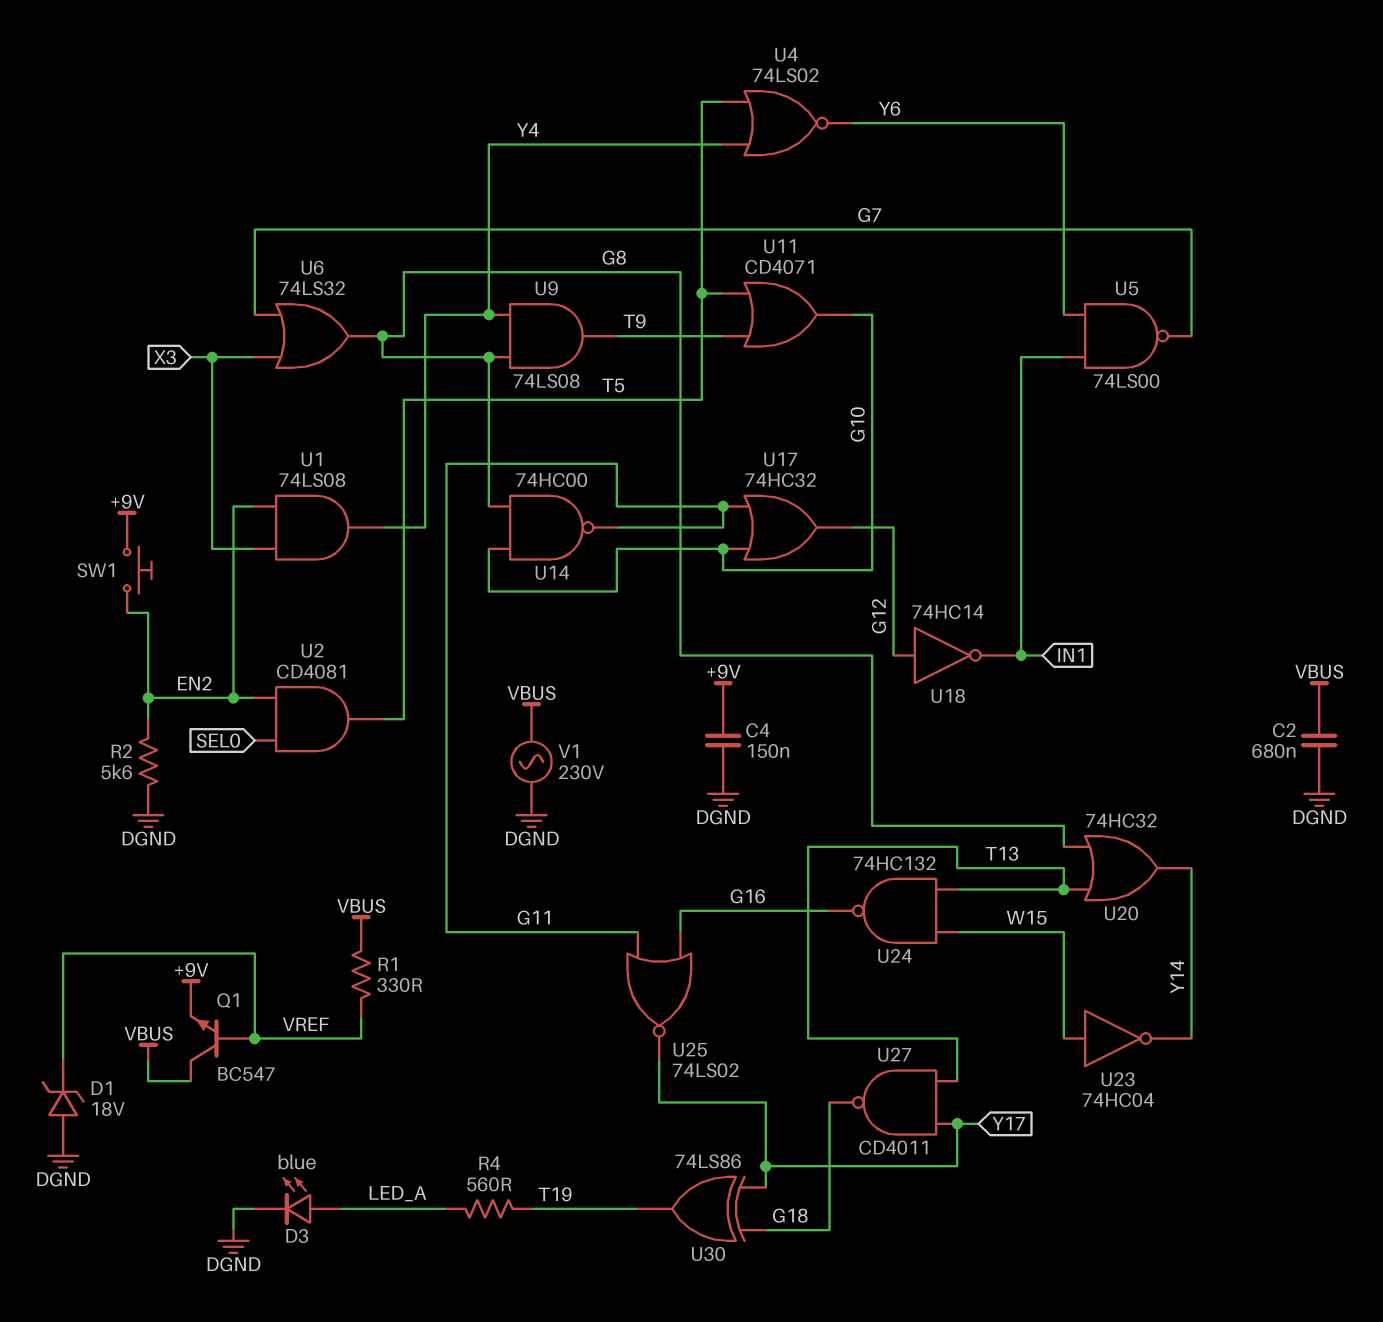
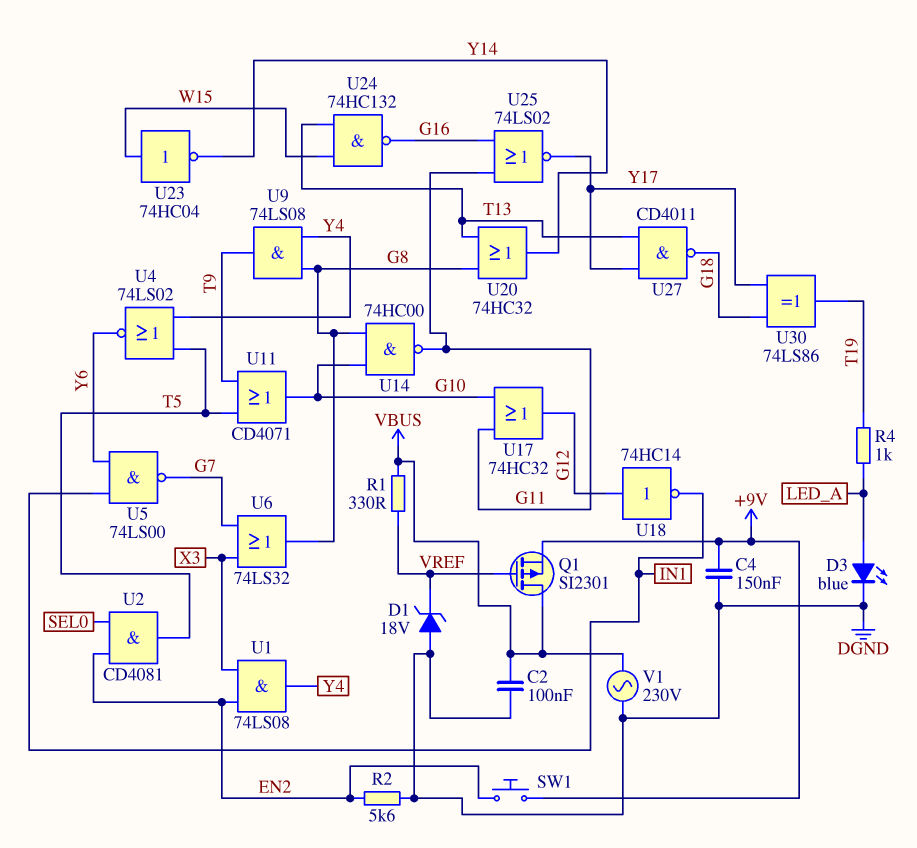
C2: 680nF (DGND, VBUS) -> 100nF (DGND, VBUS)
Q1: NPN BC547 (B VREF, C VBUS, E +9V) -> PMOS SI2301 (G VREF, D VBUS, S +9V)
R4: 560 (LED_A, T19) -> 1k (LED_A, T19)

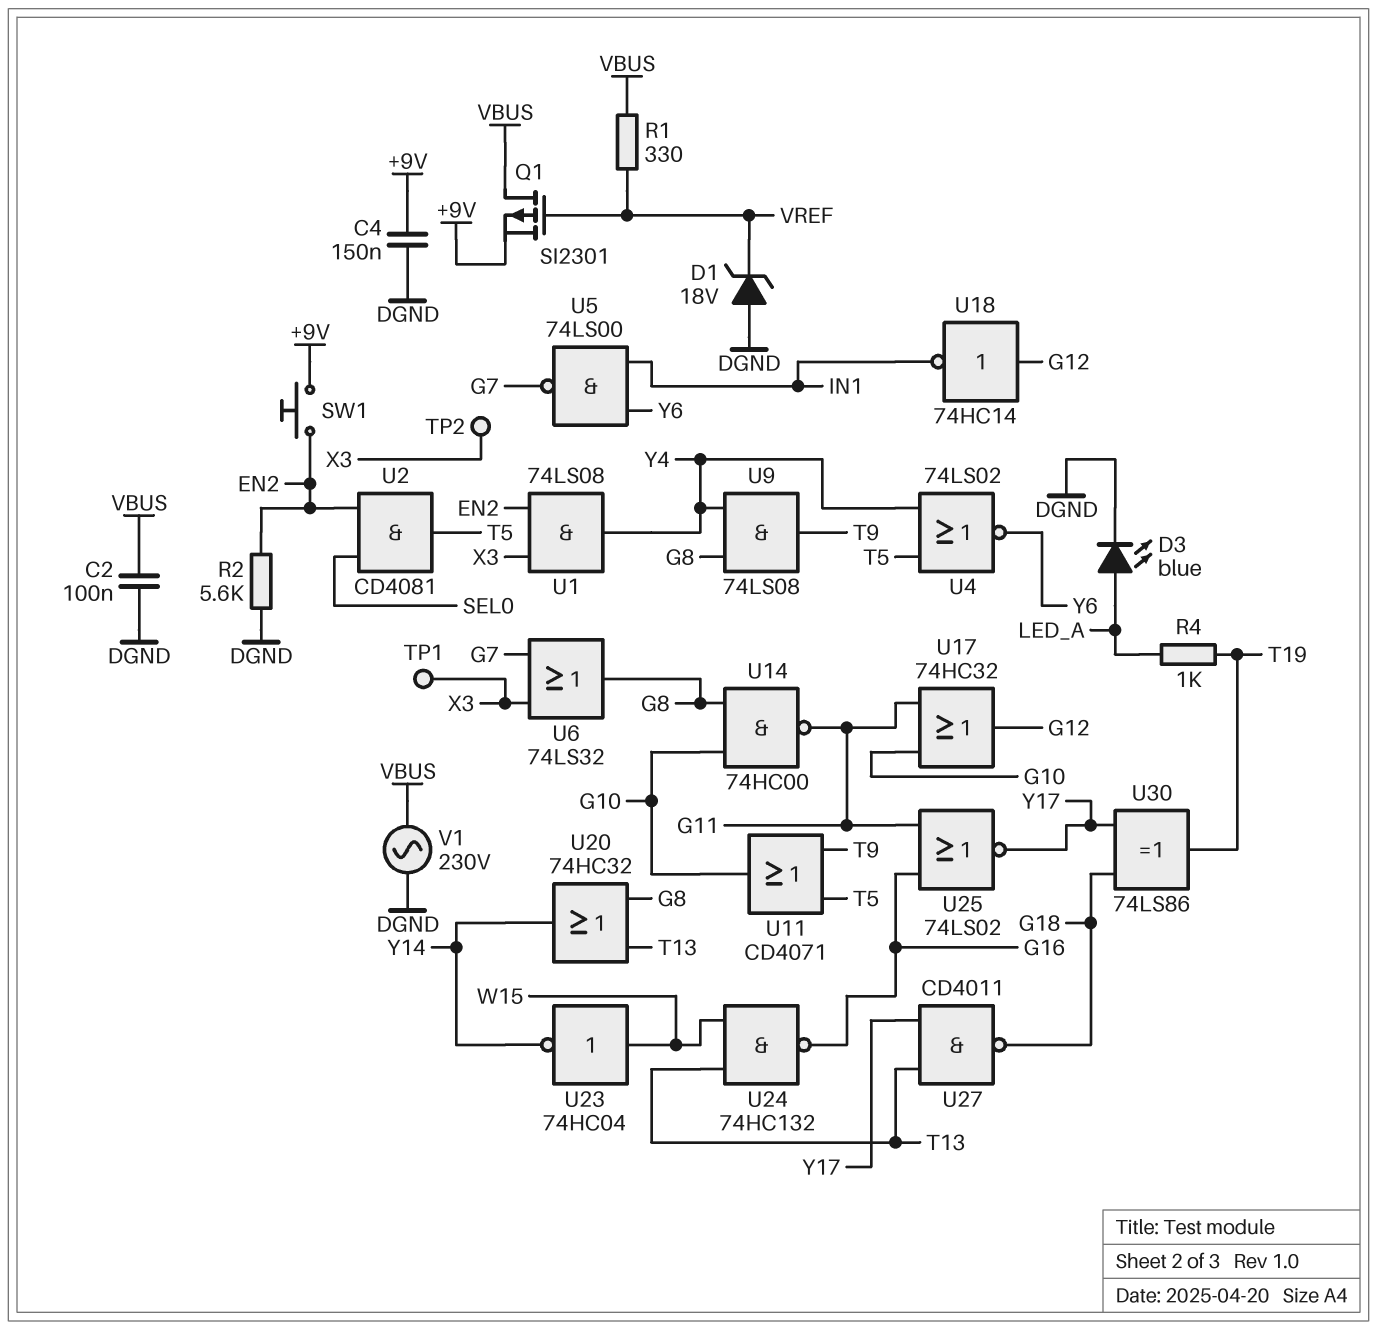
TP1: none -> test point (X3)
TP2: none -> test point (X3)

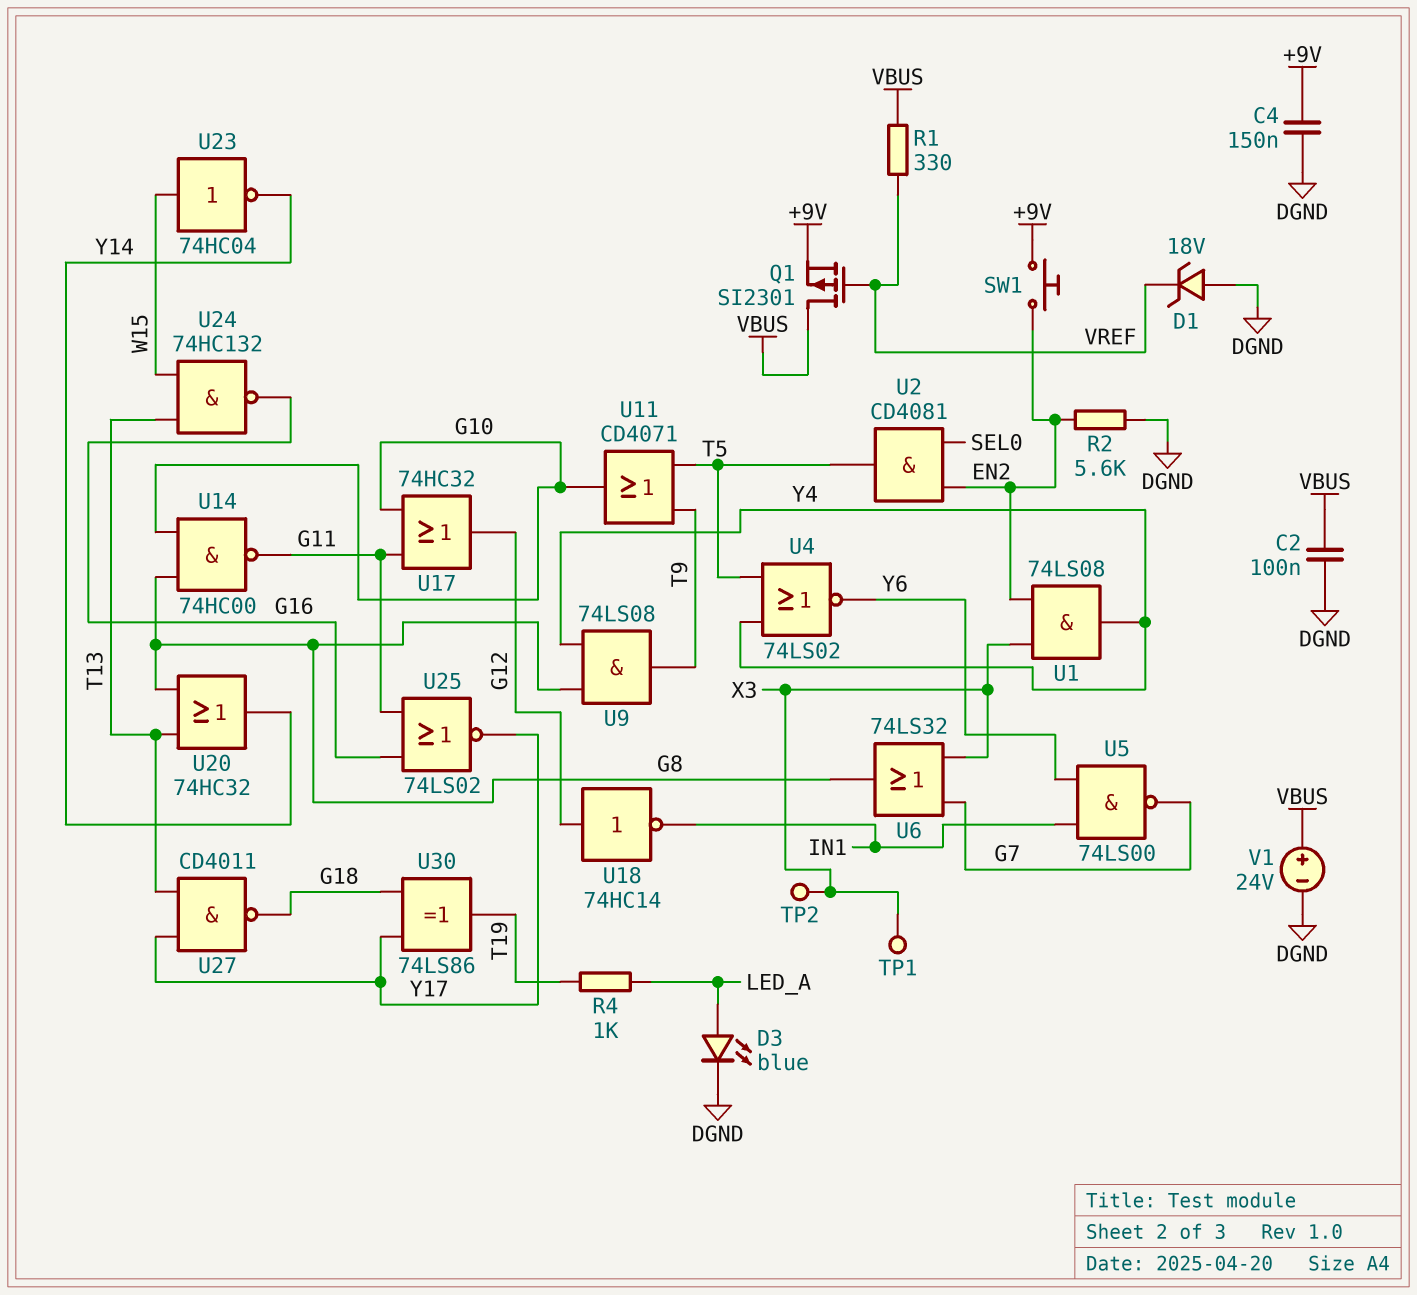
V1: AC 230V (DGND, VBUS) -> 24V (plus VBUS, minus DGND)

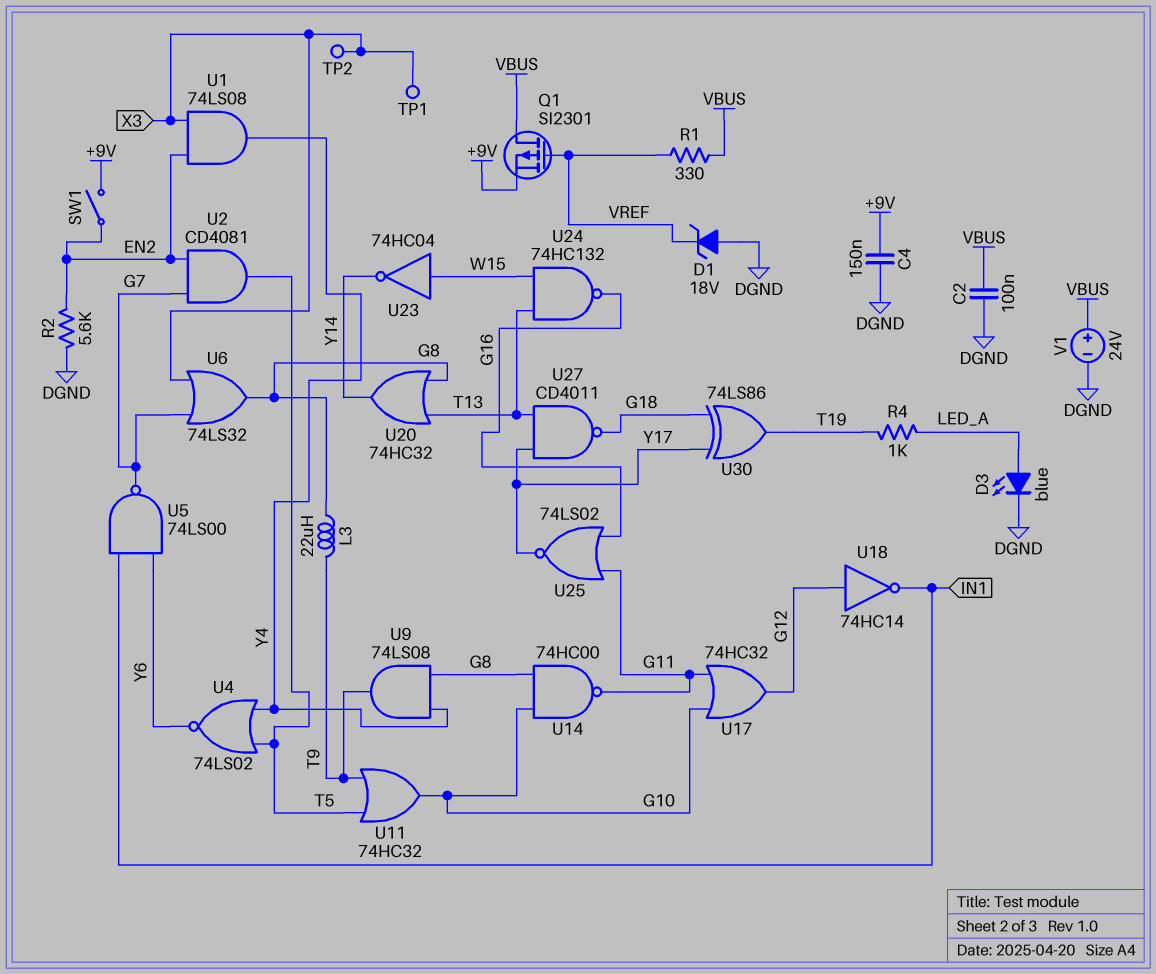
L3: none -> 22uH (G8, T9)
SW1: button (+9V, EN2) -> switch (+9V, EN2)
U2: AND CD4081 (in EN2, in SEL0, out T5) -> AND CD4081 (in EN2, in G7, out T5)
U11: OR CD4071 (in T5, in T9, out G10) -> OR 74HC32 (in T5, in T9, out G10)

